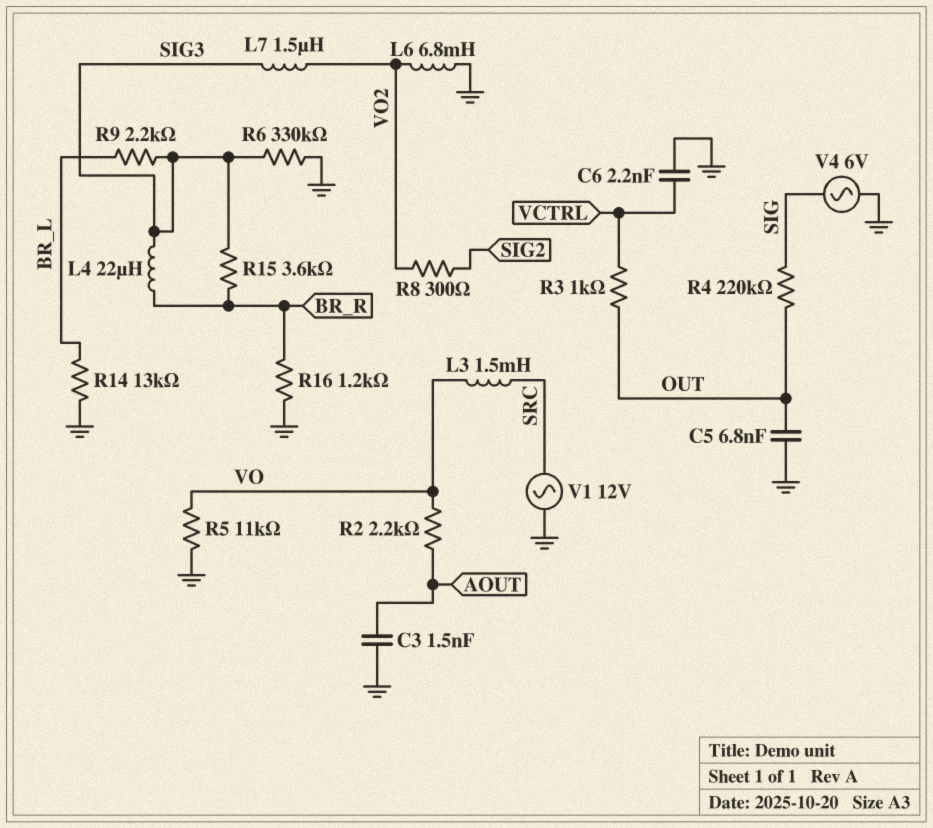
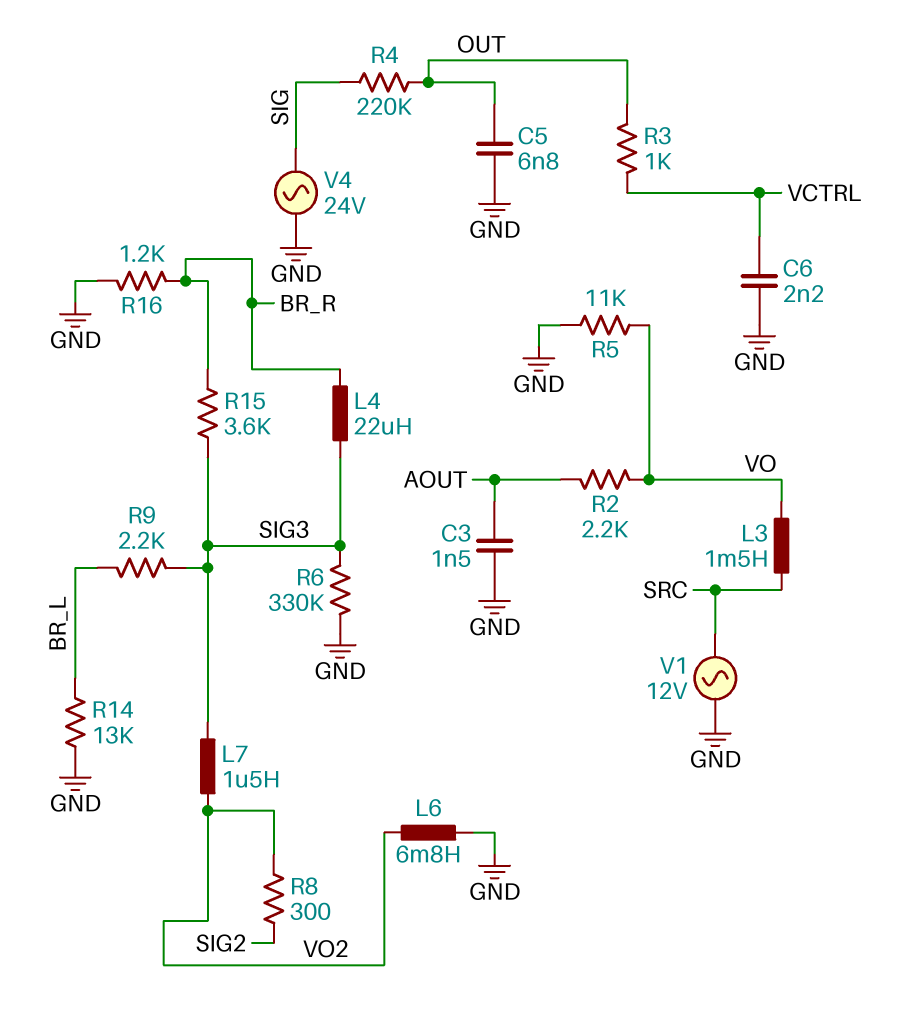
V4: AC 6V (GND, SIG) -> AC 24V (GND, SIG)

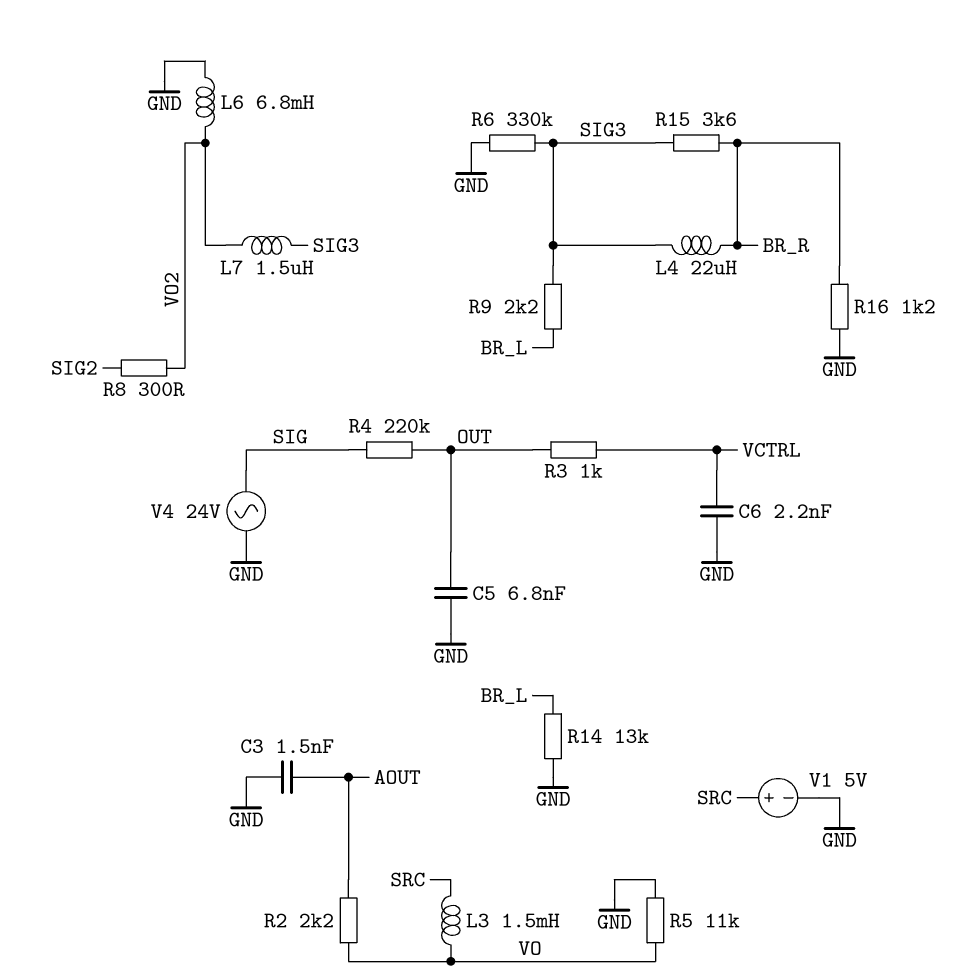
V1: AC 12V (GND, SRC) -> 5V (plus SRC, minus GND)

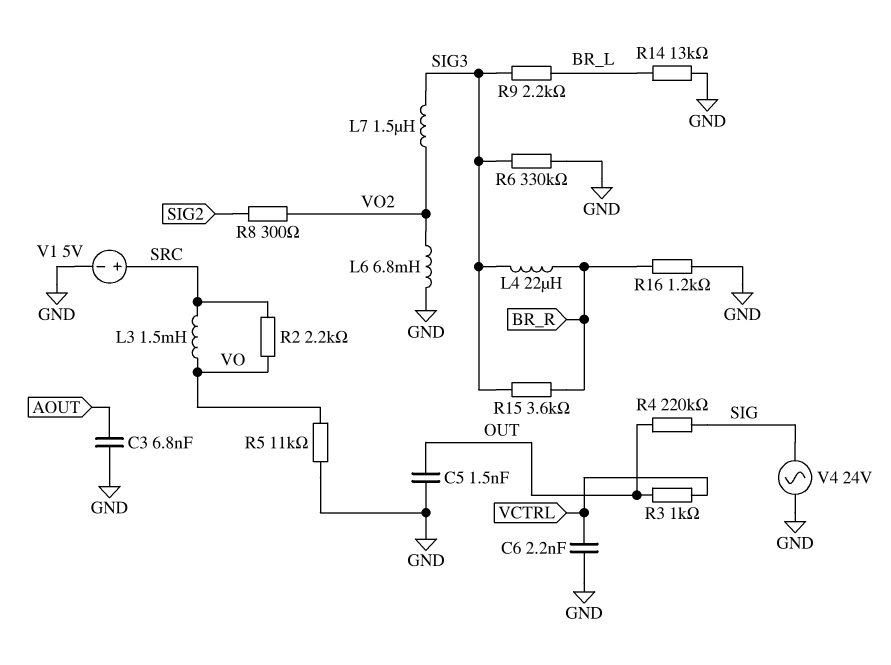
C3: 1.5nF (AOUT, GND) -> 6.8nF (AOUT, GND)
C5: 6.8nF (GND, OUT) -> 1.5nF (GND, OUT)
R2: 2.2k (AOUT, VO) -> 2.2k (SRC, VO)

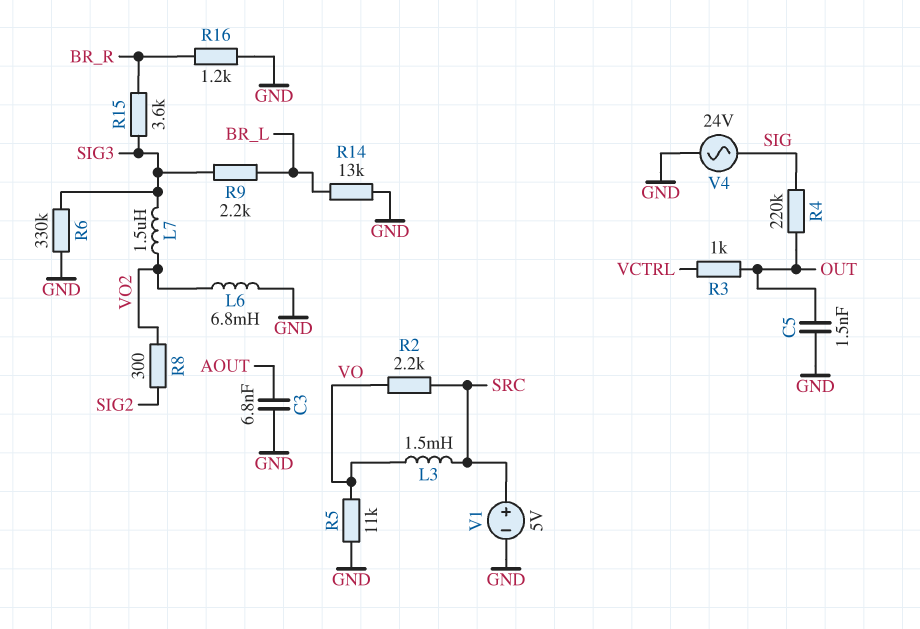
C6: 2.2nF (GND, VCTRL) -> none
L4: 22uH (BR_R, SIG3) -> none

